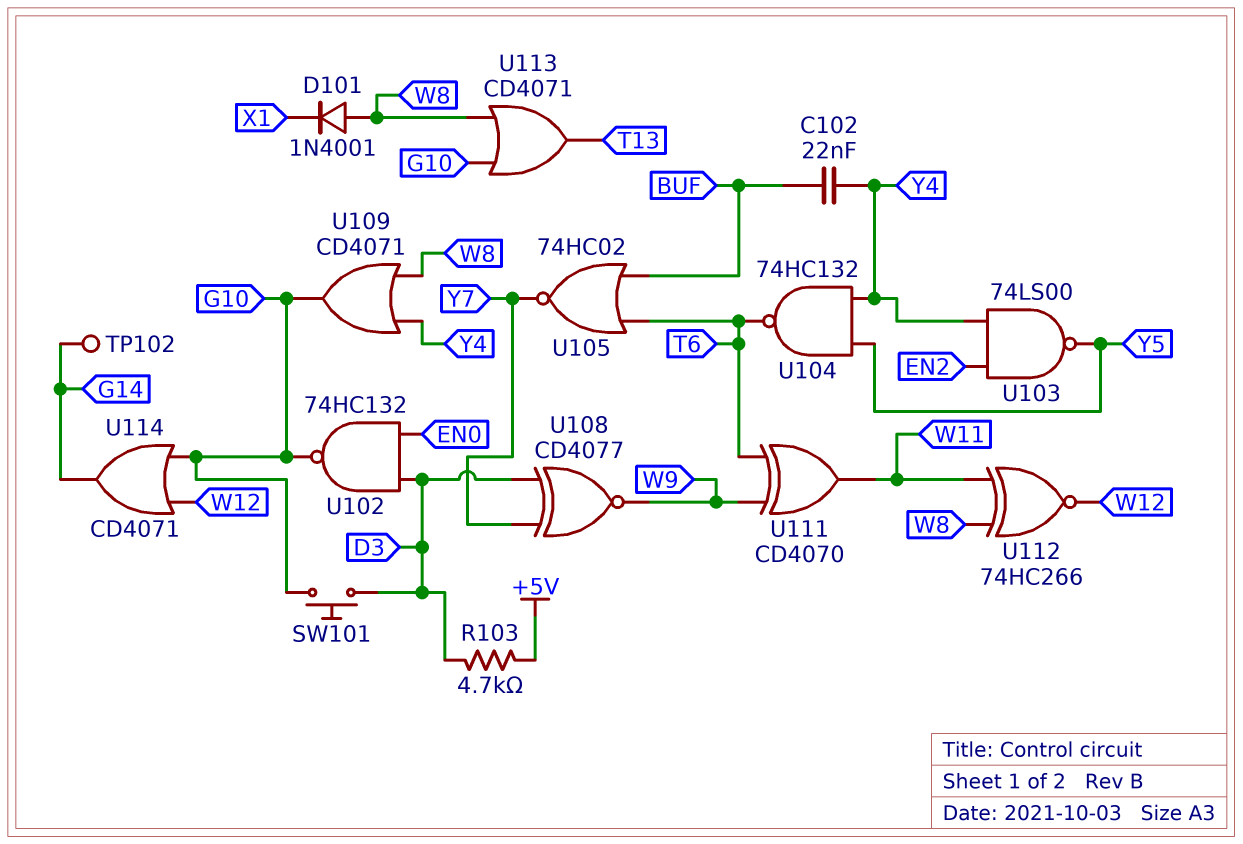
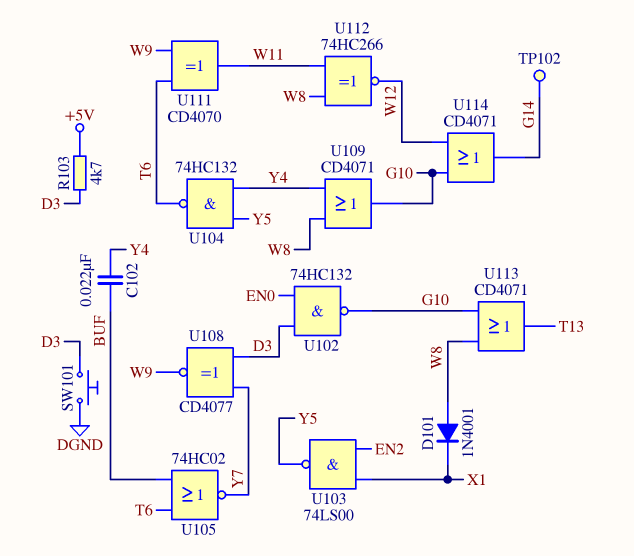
SW101: button (D3, G10) -> button (D3, DGND)
U103: NAND 74LS00 (in EN2, in Y4, out Y5) -> NAND 74LS00 (in EN2, in X1, out Y5)

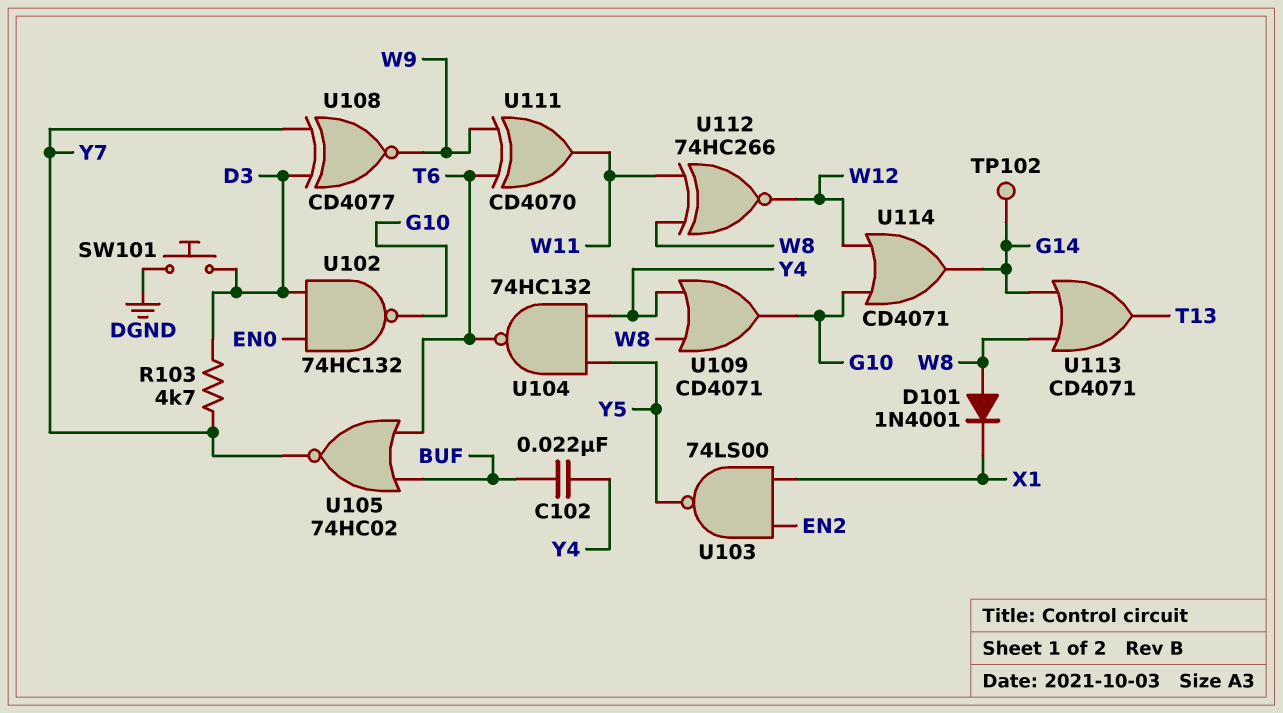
R103: 4.7k (+5V, D3) -> 4.7k (D3, Y7)
U113: OR CD4071 (in G10, in W8, out T13) -> OR CD4071 (in G14, in W8, out T13)

